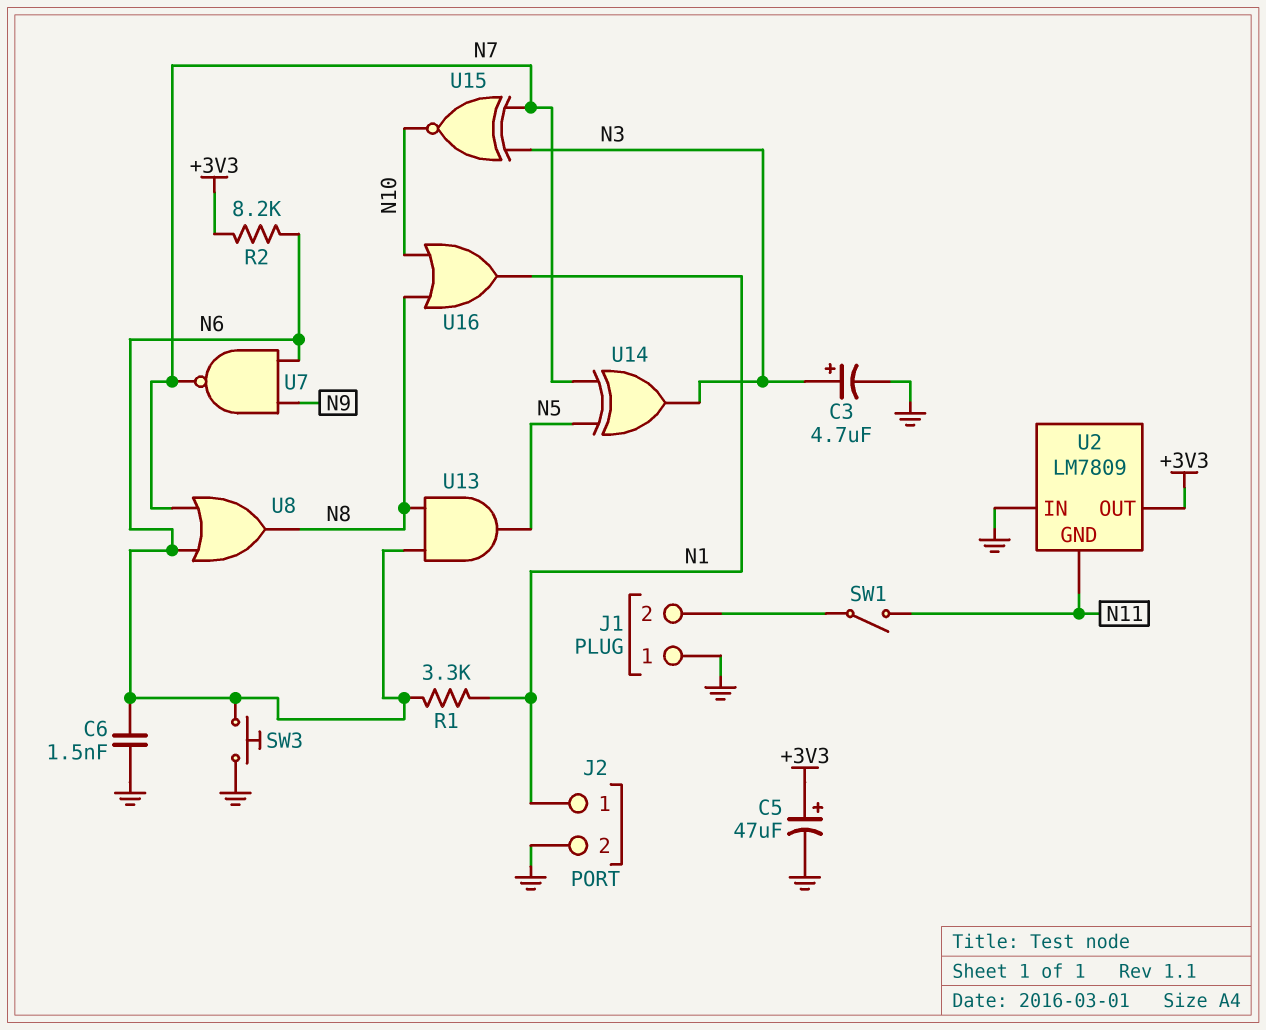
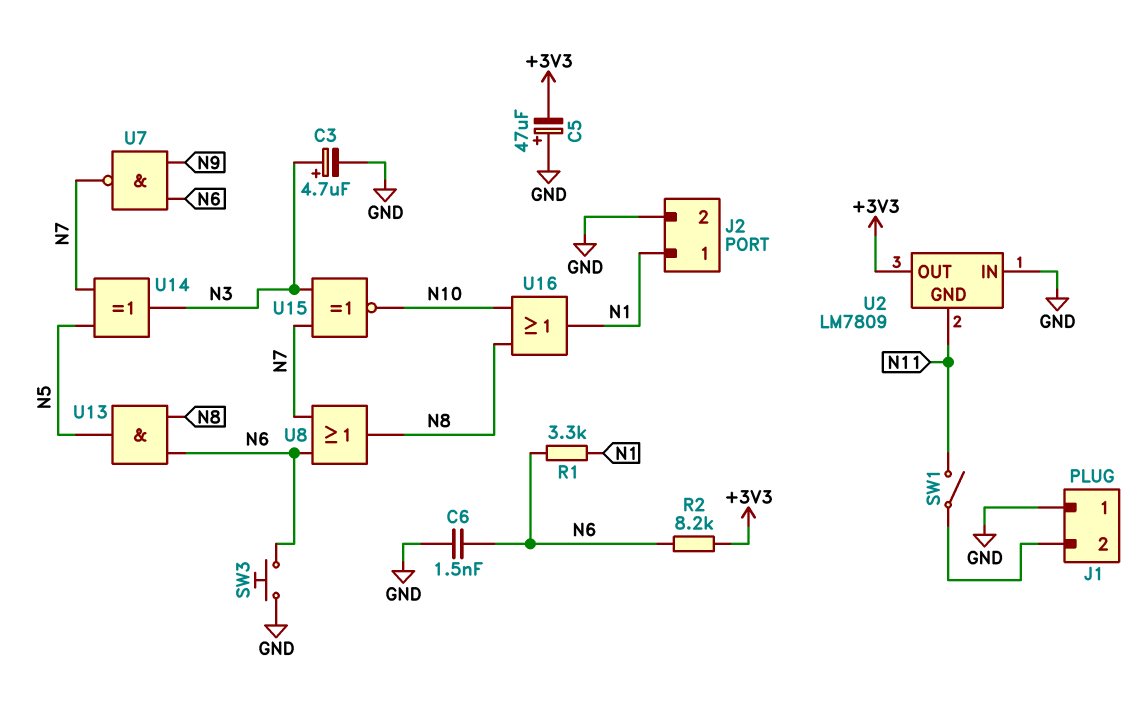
C5: 47uF (plus +3V3, minus GND) -> 47uF (plus GND, minus +3V3)

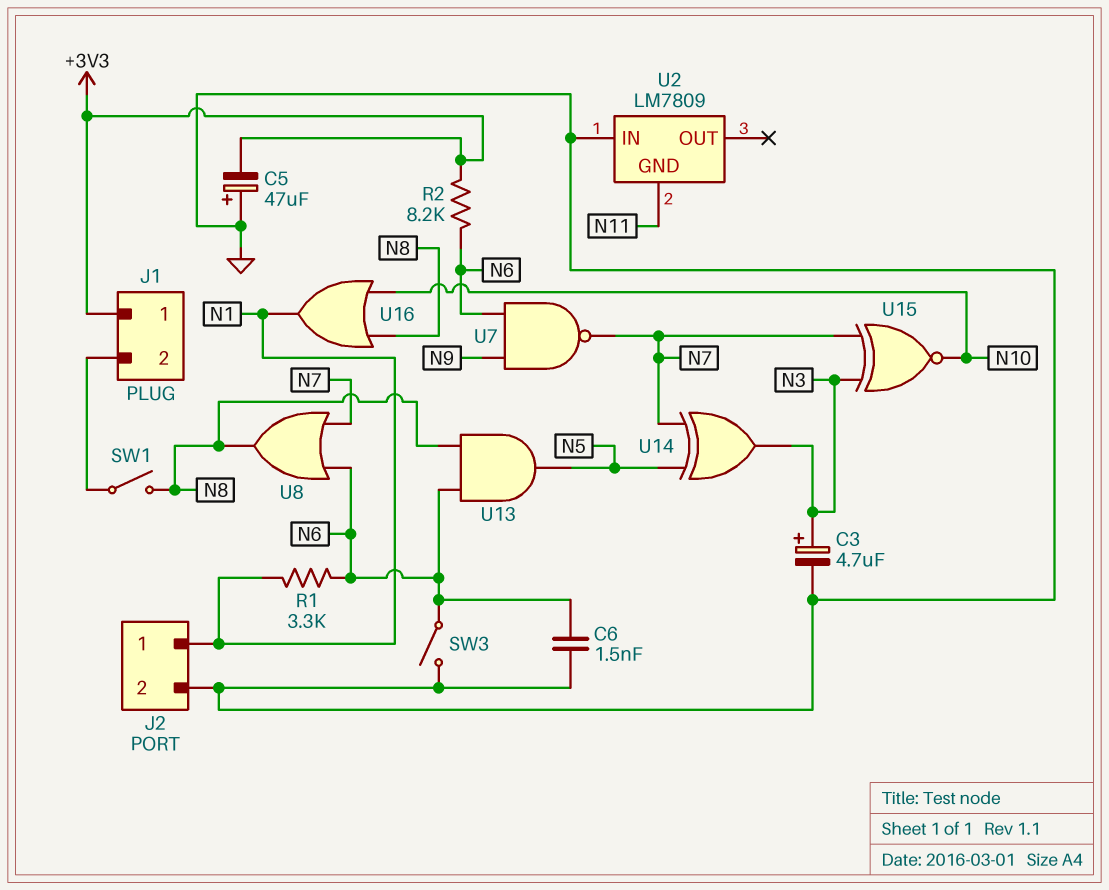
J1 pin 1: GND -> +3V3
SW1: switch (J1/2, N11) -> switch (J1/2, N8)
SW3: button (GND, N6) -> switch (GND, N6)
U2 pin OUT: +3V3 -> none

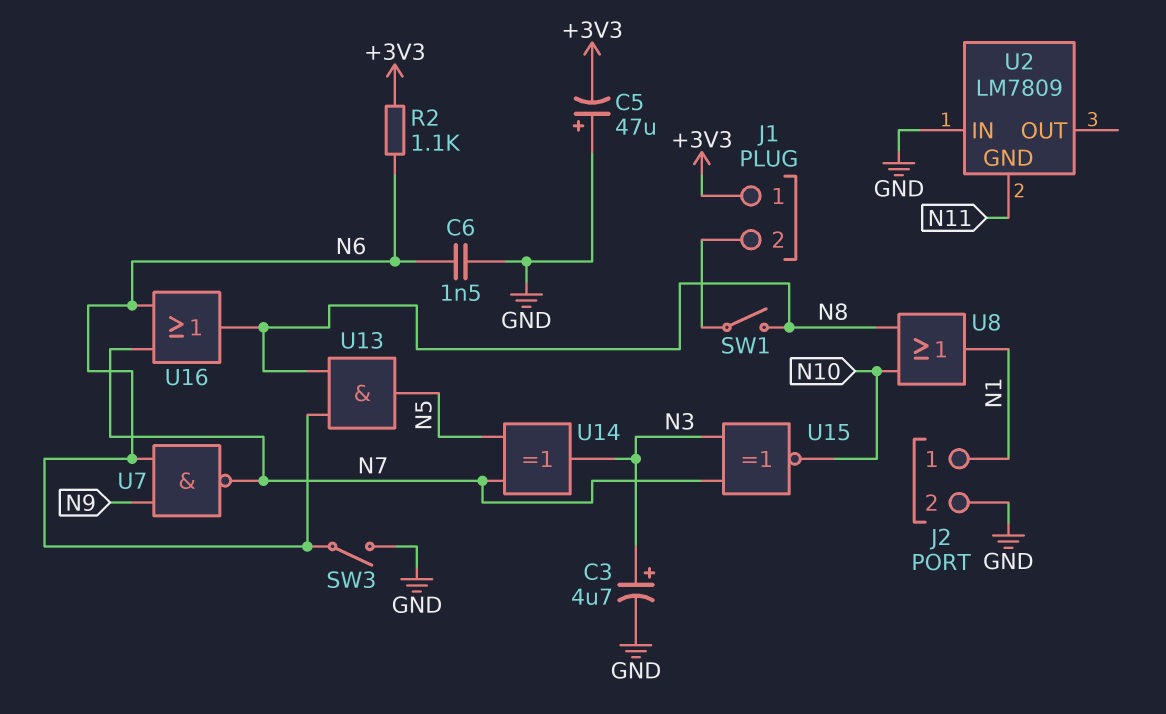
R1: 3.3k (N1, N6) -> none
R2: 8.2k (+3V3, N6) -> 1.1k (+3V3, N6)
U8: OR (in N6, in N7, out N8) -> OR (in N8, in N10, out N1)
U16: OR (in N8, in N10, out N1) -> OR (in N6, in N7, out N8)

